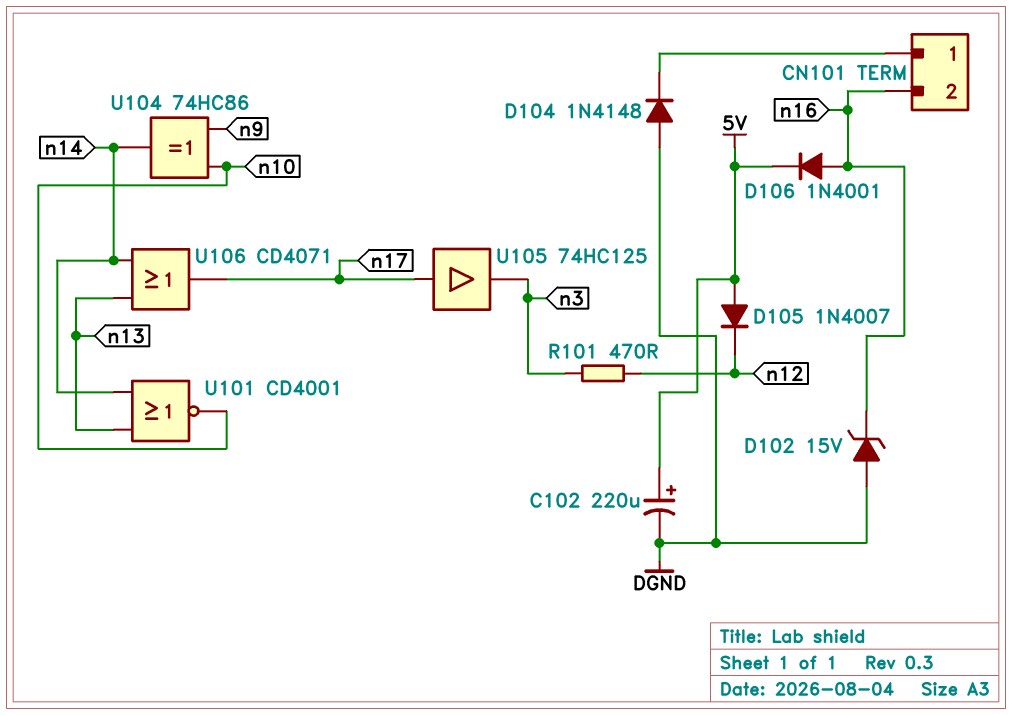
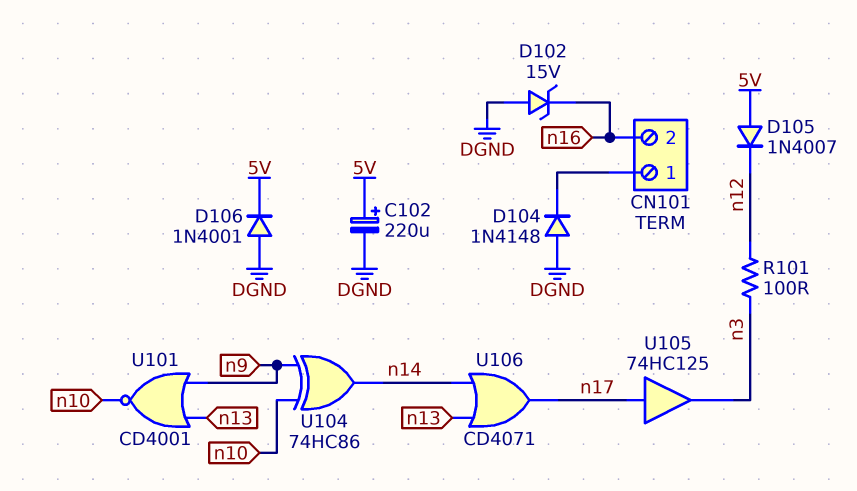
D106: diode 1N4001 (A n16, K 5V) -> diode 1N4001 (A DGND, K 5V)
R101: 470 (n3, n12) -> 100 (n3, n12)
U101: NOR CD4001 (in n13, in n14, out n10) -> NOR CD4001 (in n9, in n13, out n10)

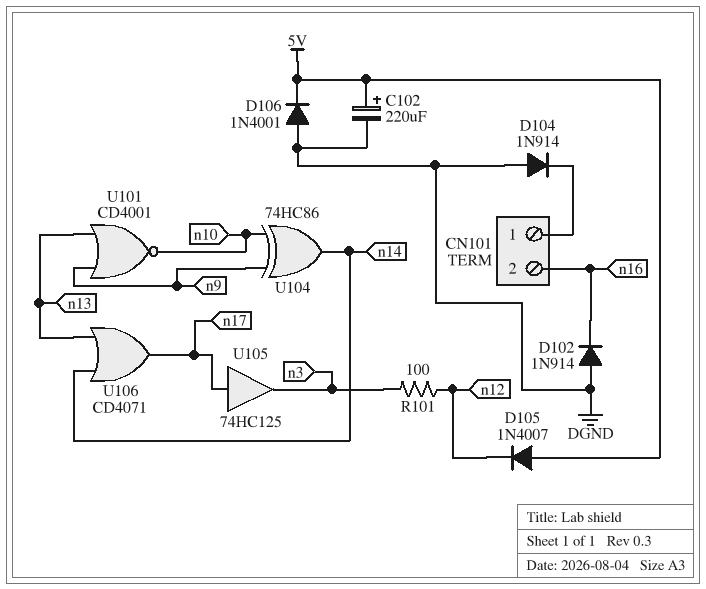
D102: zener 15V (A DGND, K n16) -> diode 1N914 (A DGND, K n16)
D104: diode 1N4148 (A DGND, K CN101/1) -> diode 1N914 (A DGND, K CN101/1)

